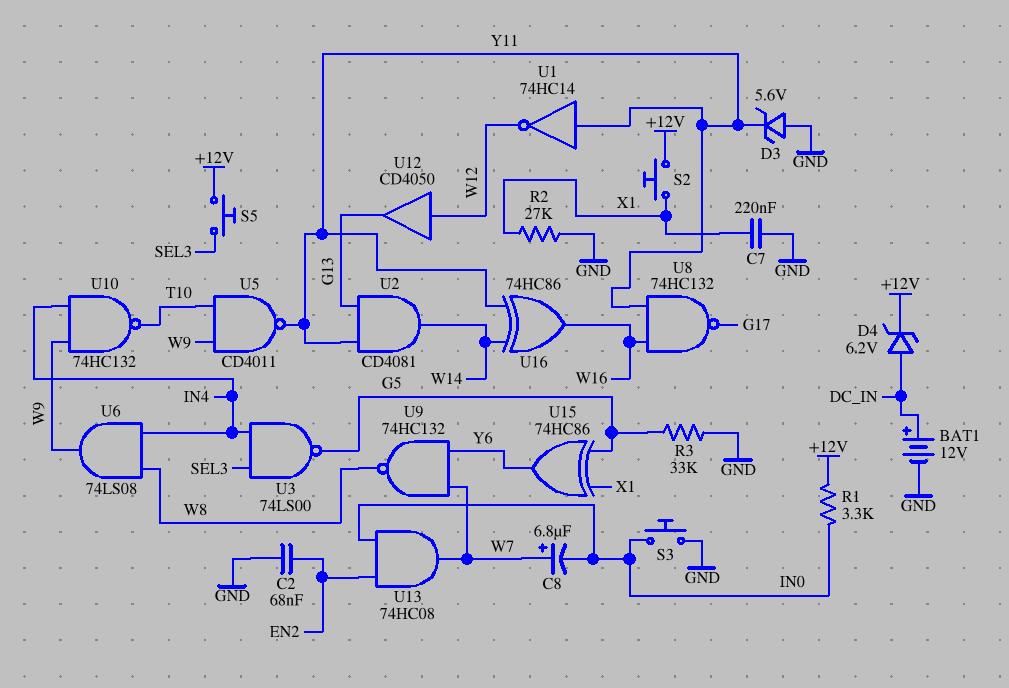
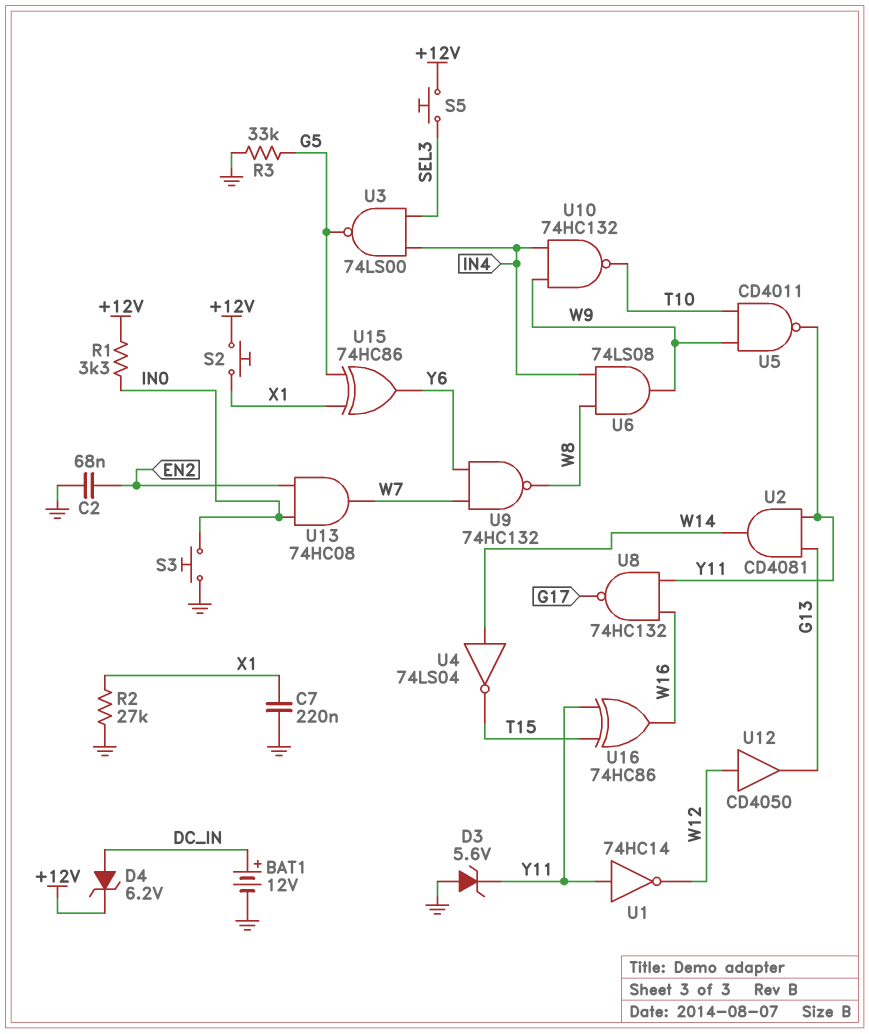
C8: 6.8uF (plus W7, minus IN0) -> none
U4: none -> NOT 74LS04 (in W14, out T15)
U16: XOR 74HC86 (in W14, in Y11, out W16) -> XOR 74HC86 (in T15, in Y11, out W16)

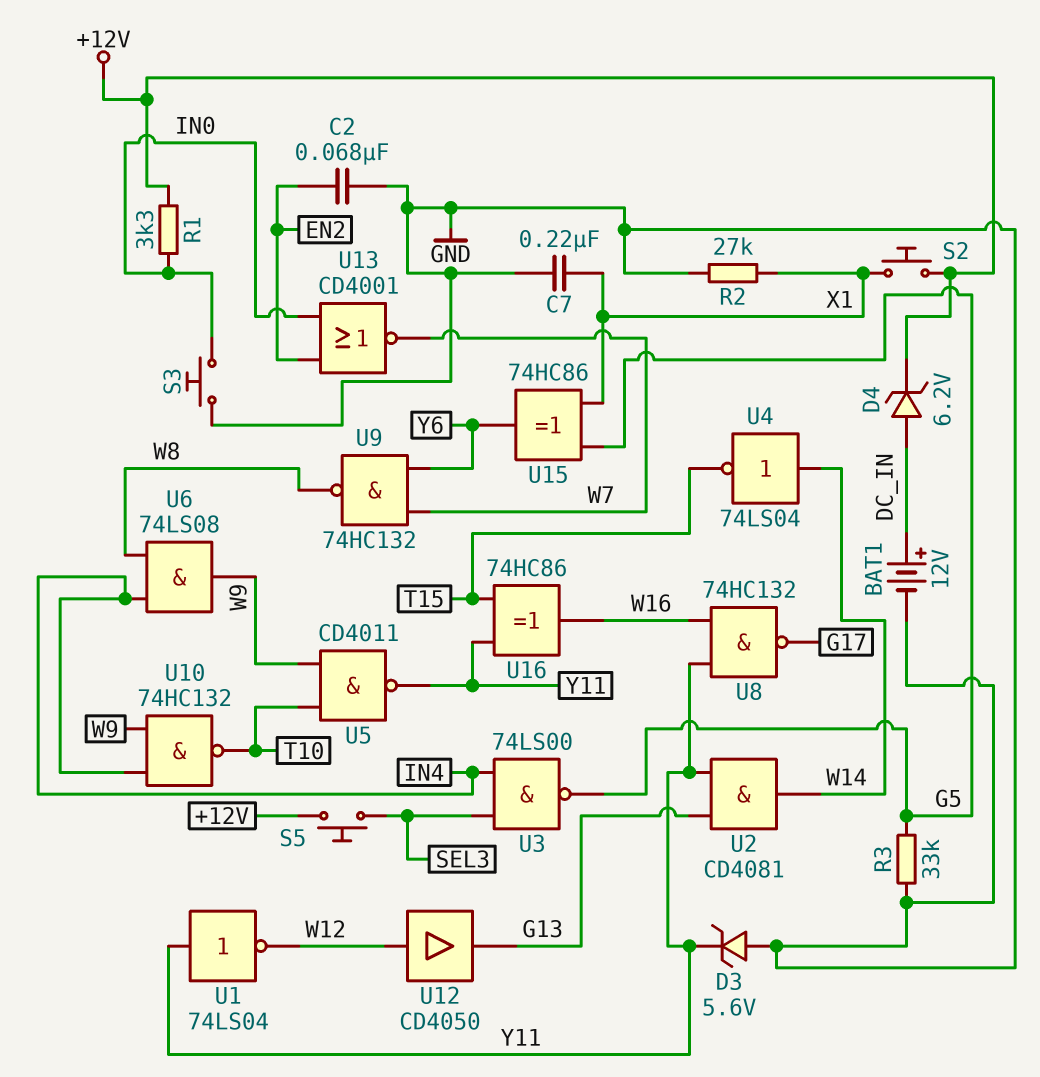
U1: NOT 74HC14 (in Y11, out W12) -> NOT 74LS04 (in Y11, out W12)
U13: AND 74HC08 (in EN2, in IN0, out W7) -> NOR CD4001 (in EN2, in IN0, out W7)

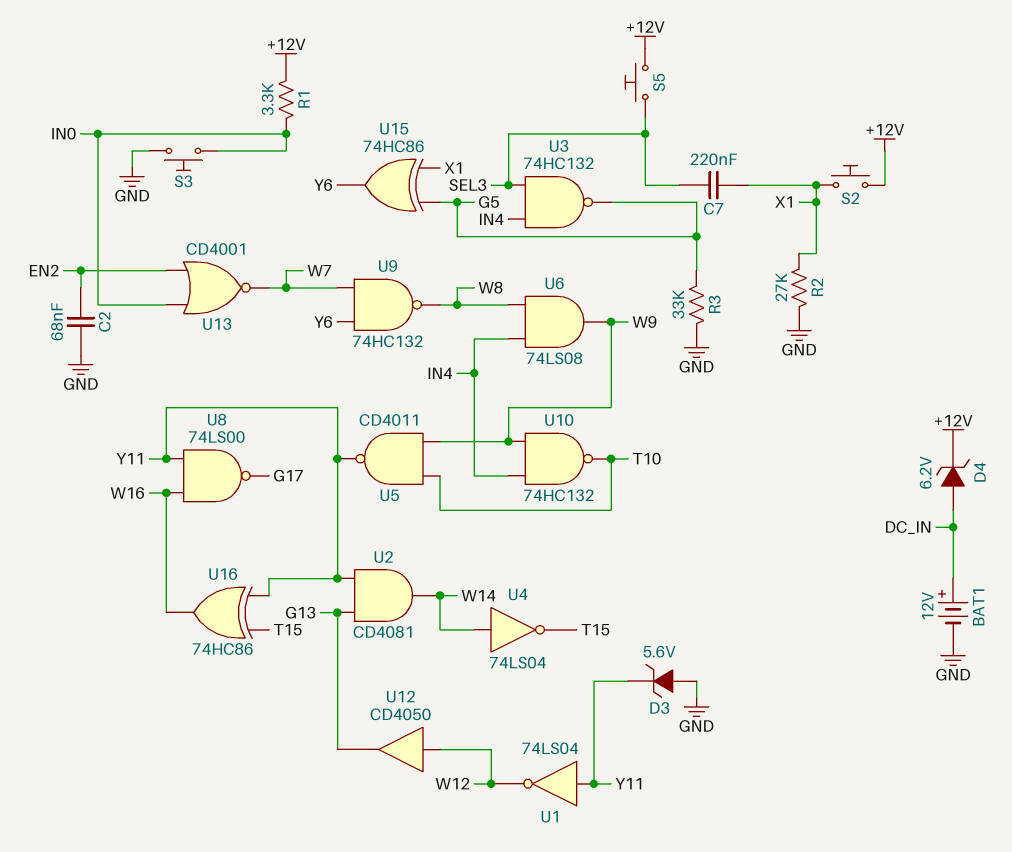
C7: 220nF (GND, X1) -> 220nF (SEL3, X1)
U3: NAND 74LS00 (in IN4, in SEL3, out G5) -> NAND 74HC132 (in IN4, in SEL3, out G5)
U8: NAND 74HC132 (in W16, in Y11, out G17) -> NAND 74LS00 (in W16, in Y11, out G17)

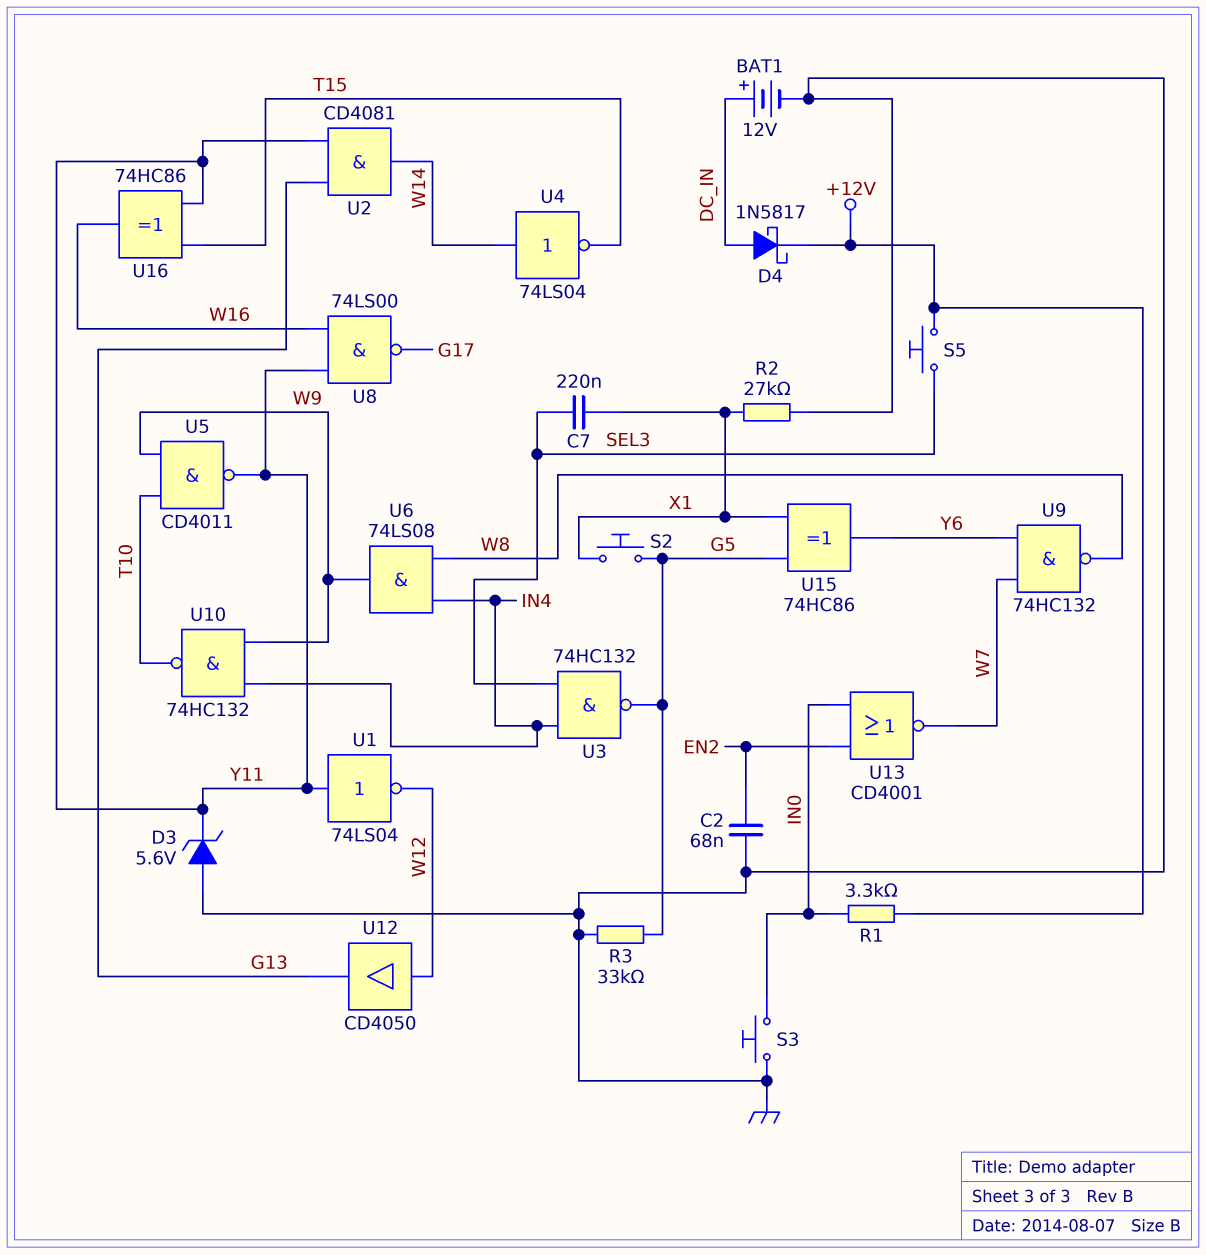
D4: zener 6.2V (A DC_IN, K +12V) -> schottky 1N5817 (A DC_IN, K +12V)
S2: button (+12V, X1) -> button (G5, X1)

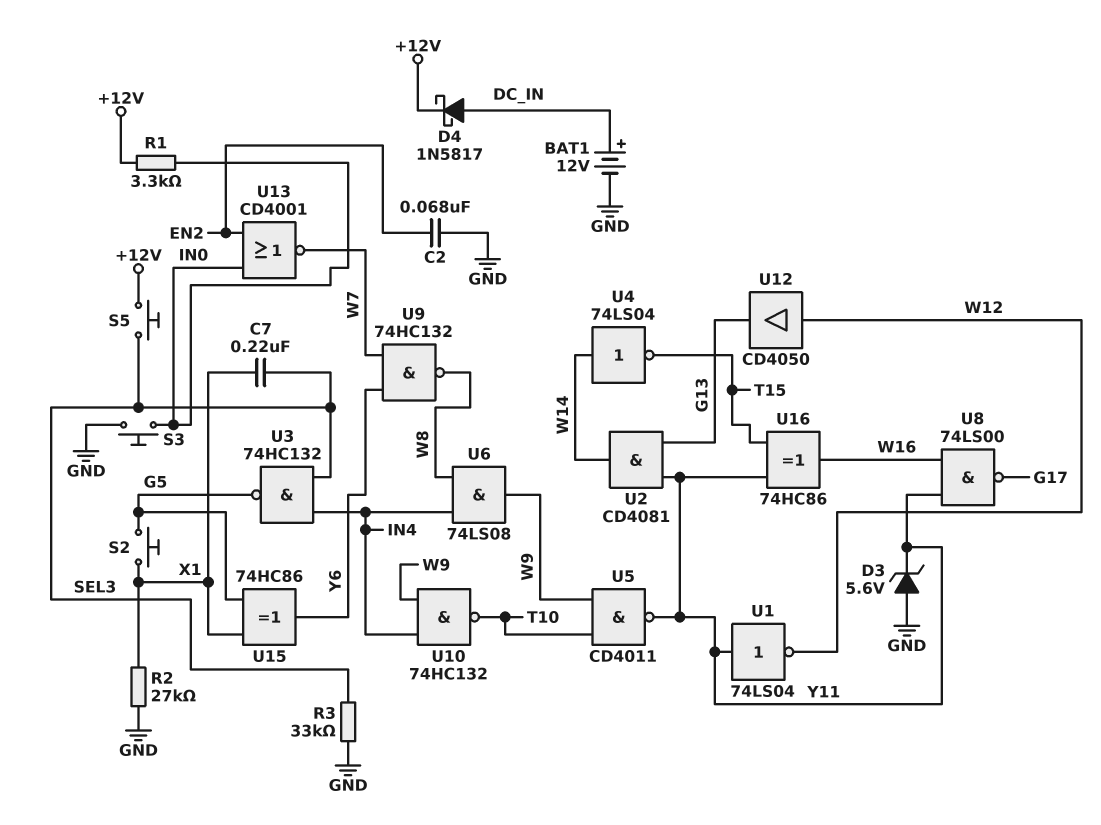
R3: 33k (G5, GND) -> 33k (GND, SEL3)

